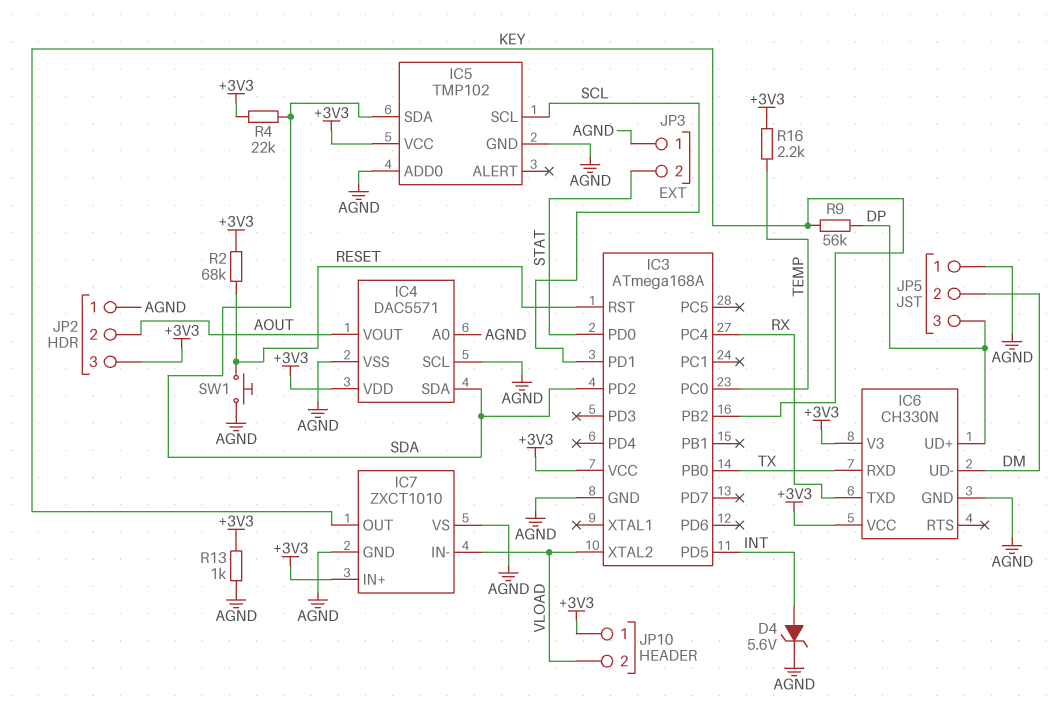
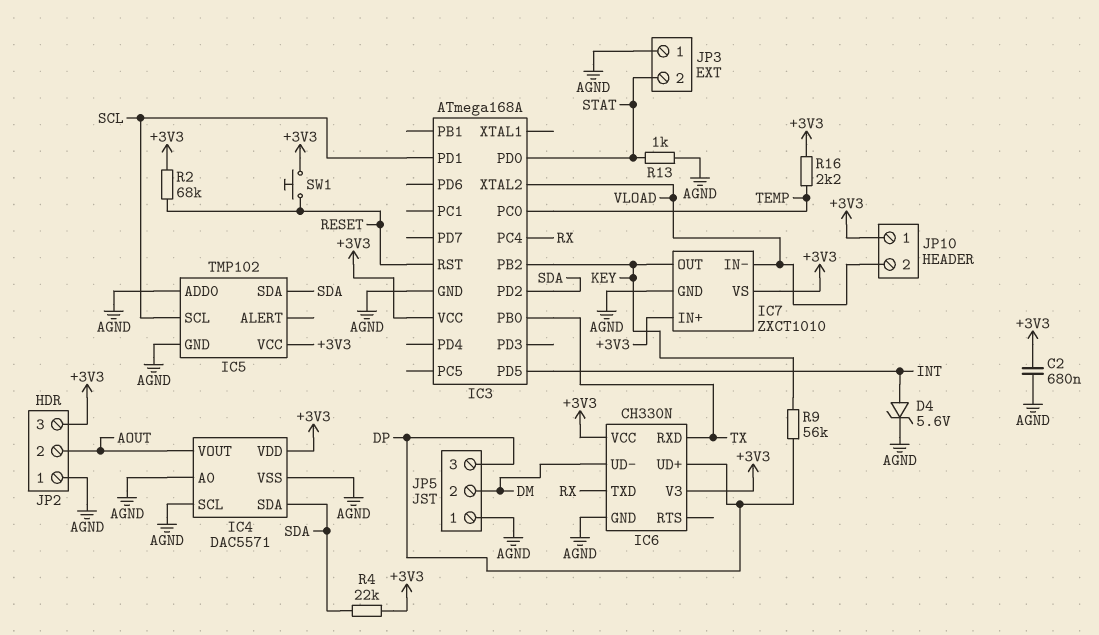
C2: none -> 680nF (+3V3, AGND)
IC7 pin VS: AGND -> +3V3
R13: 1k (+3V3, AGND) -> 1k (AGND, STAT)
SW1: button (AGND, RESET) -> button (+3V3, RESET)

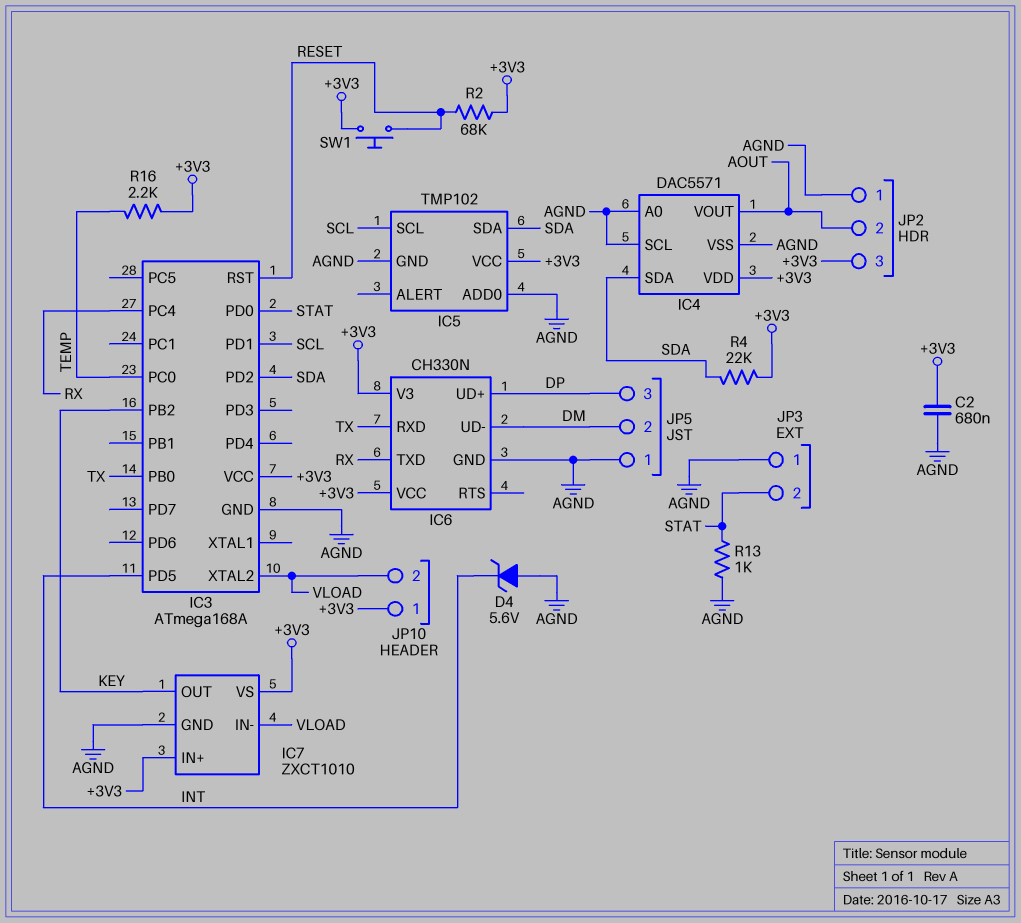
D4: zener 5.6V (A INT, K AGND) -> zener 5.6V (A AGND, K INT)
R9: 56k (DP, KEY) -> none

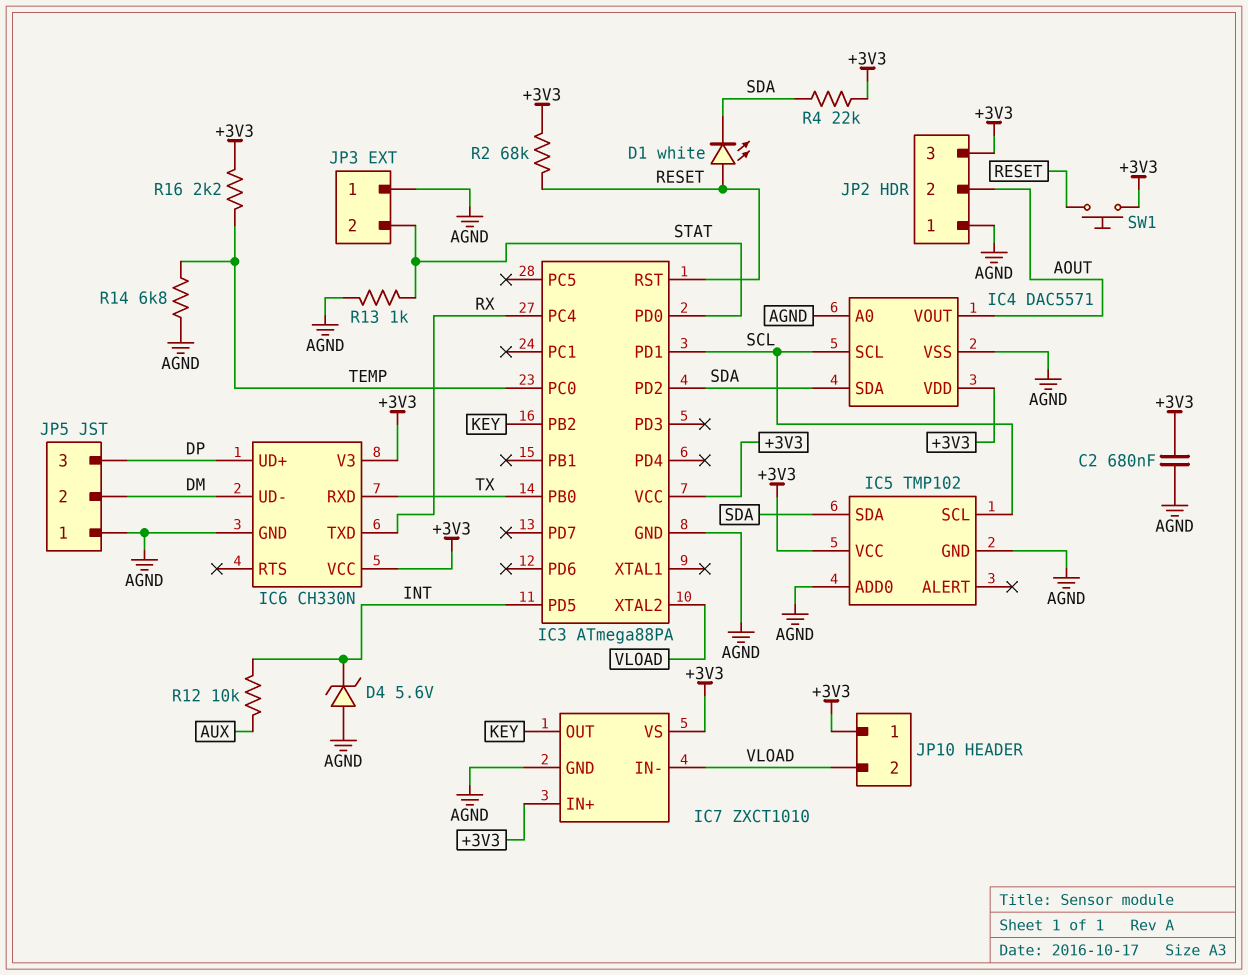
D1: none -> LED white (A RESET, K SDA)
IC3: ATmega168A -> ATmega88PA
IC4 pin SCL: AGND -> SCL
R12: none -> 10k (AUX, INT)
R14: none -> 6.8k (AGND, TEMP)

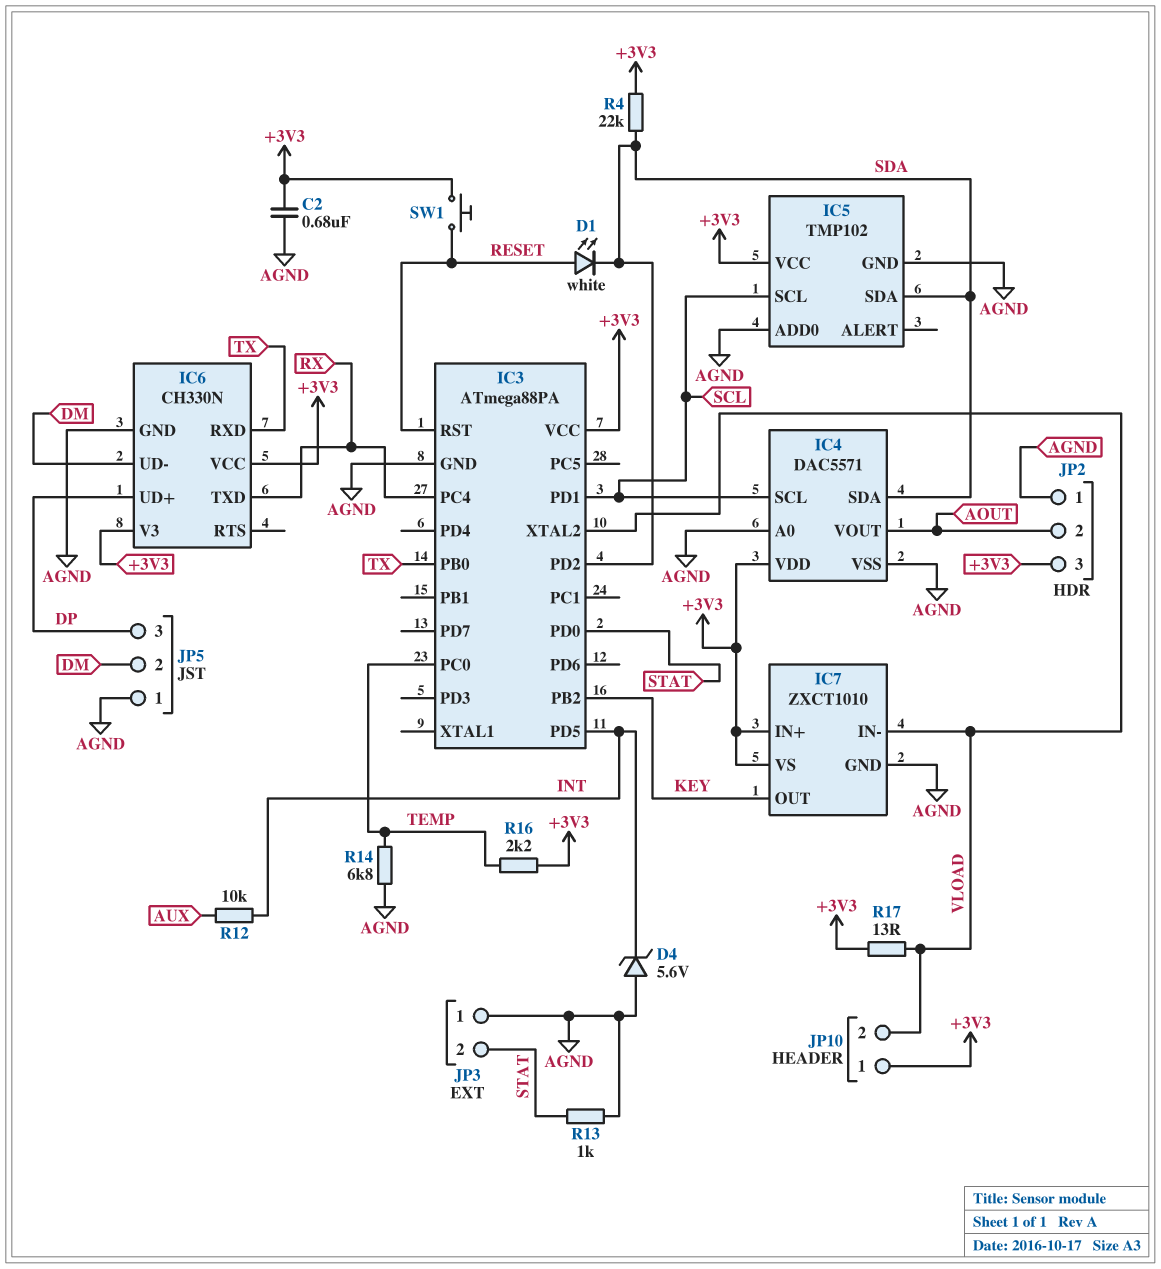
R2: 68k (+3V3, RESET) -> none
R17: none -> 13 (+3V3, VLOAD)

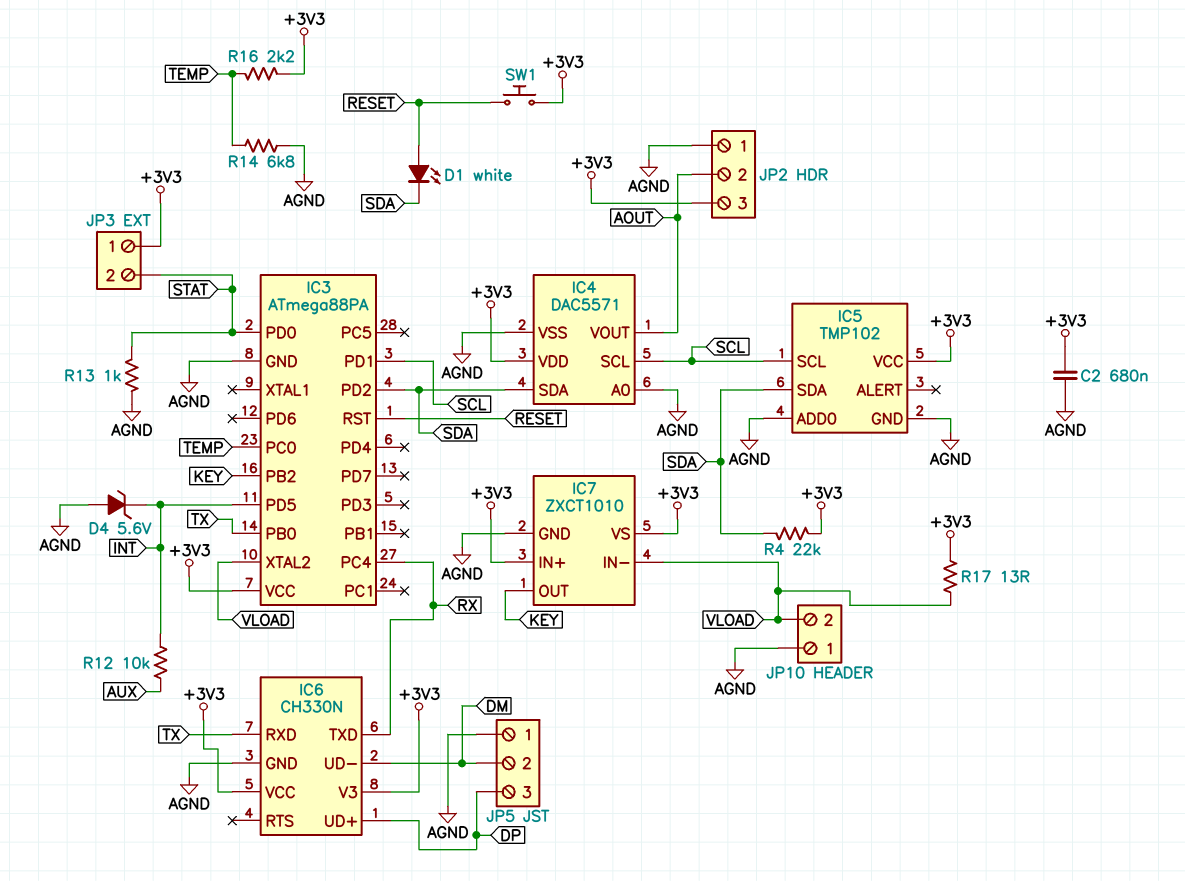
JP3 pin 1: AGND -> +3V3
JP10 pin 1: +3V3 -> AGND

